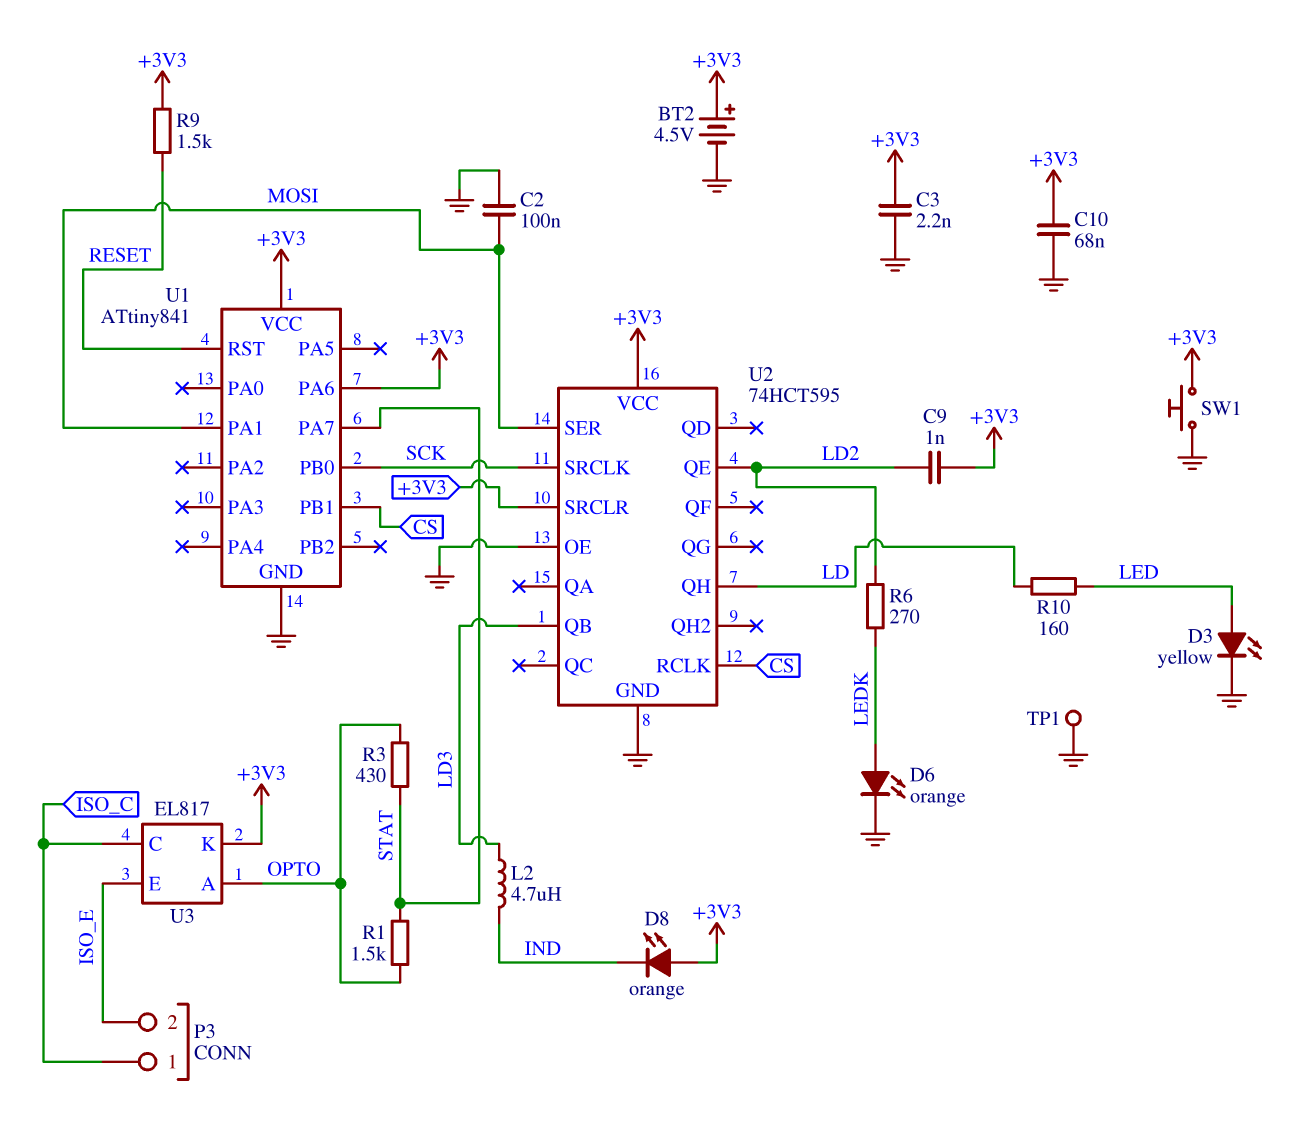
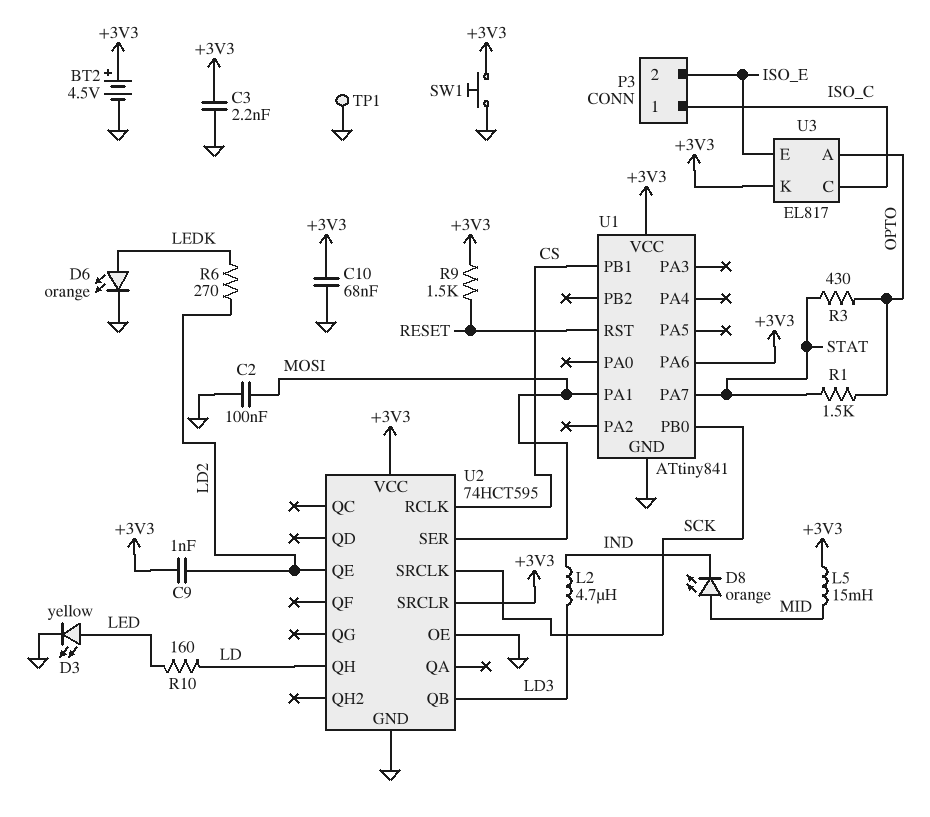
D8: LED orange (A +3V3, K IND) -> LED orange (A MID, K IND)
L5: none -> 15mH (+3V3, MID)

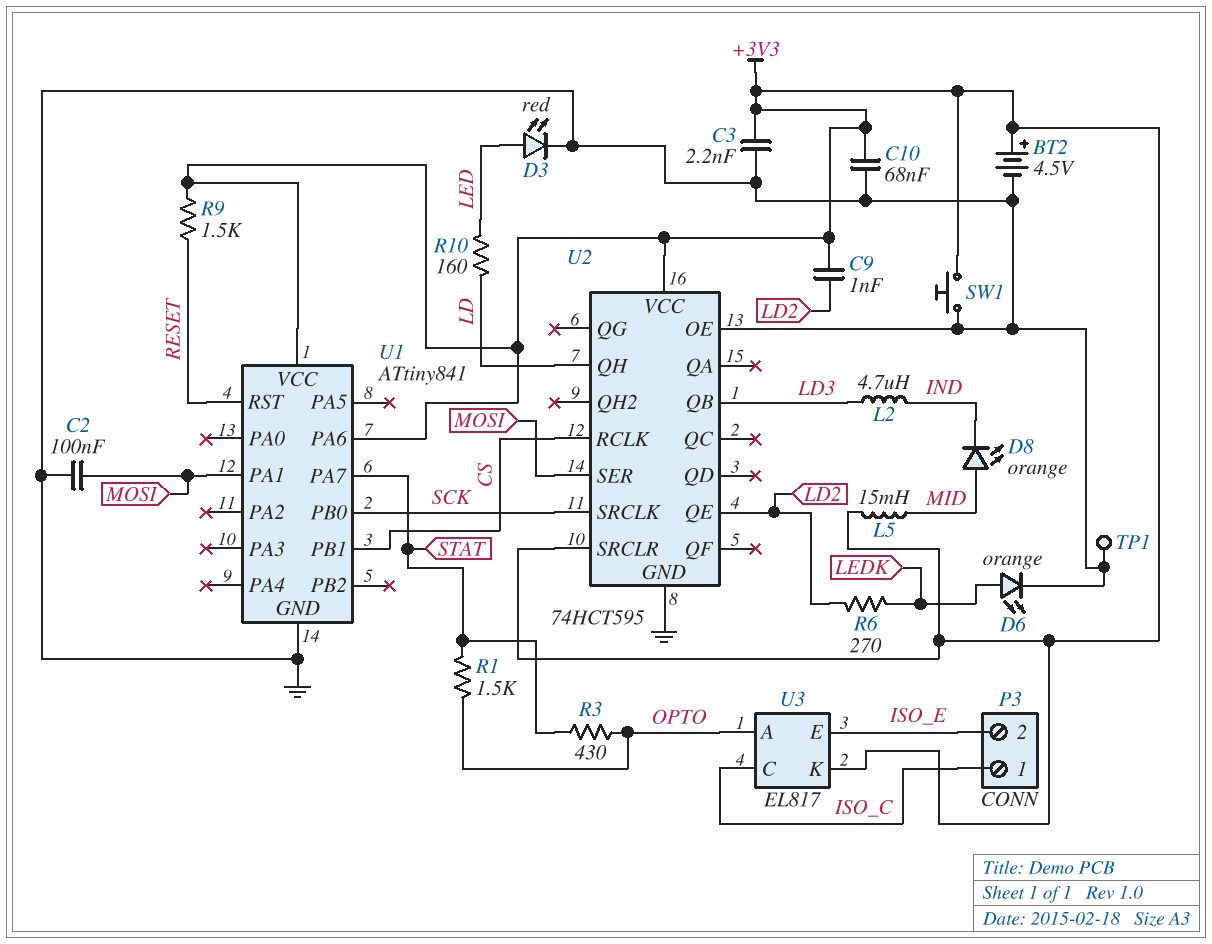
D3: LED yellow (A LED, K GND) -> LED red (A LED, K GND)

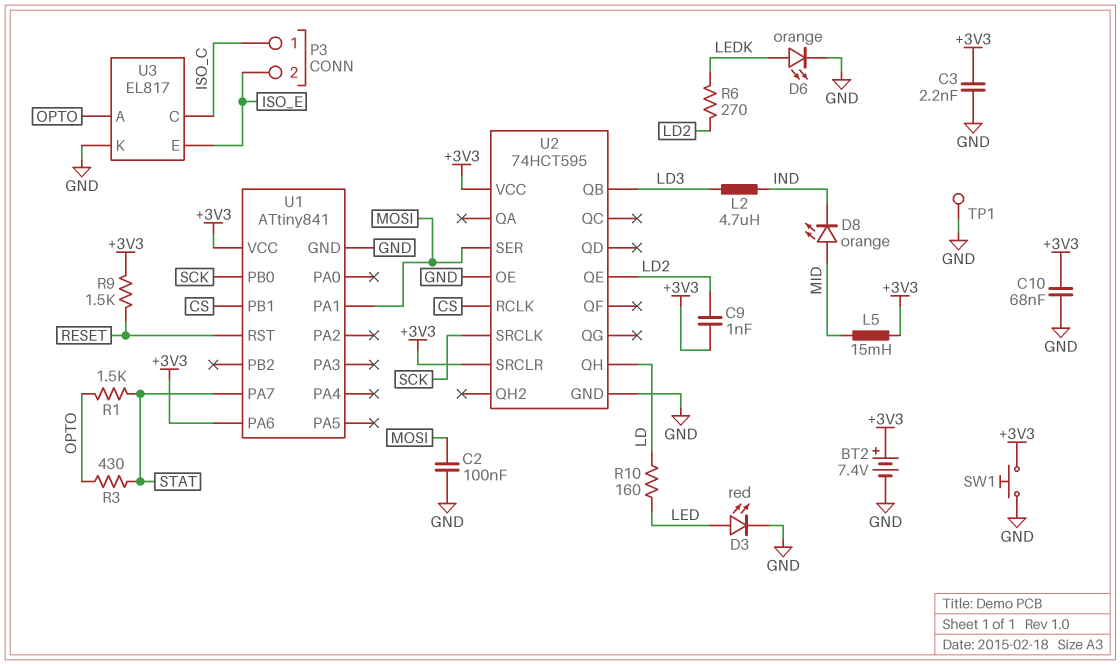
BT2: 4.5V (plus +3V3, minus GND) -> 7.4V (plus +3V3, minus GND)
U3 pin K: +3V3 -> GND

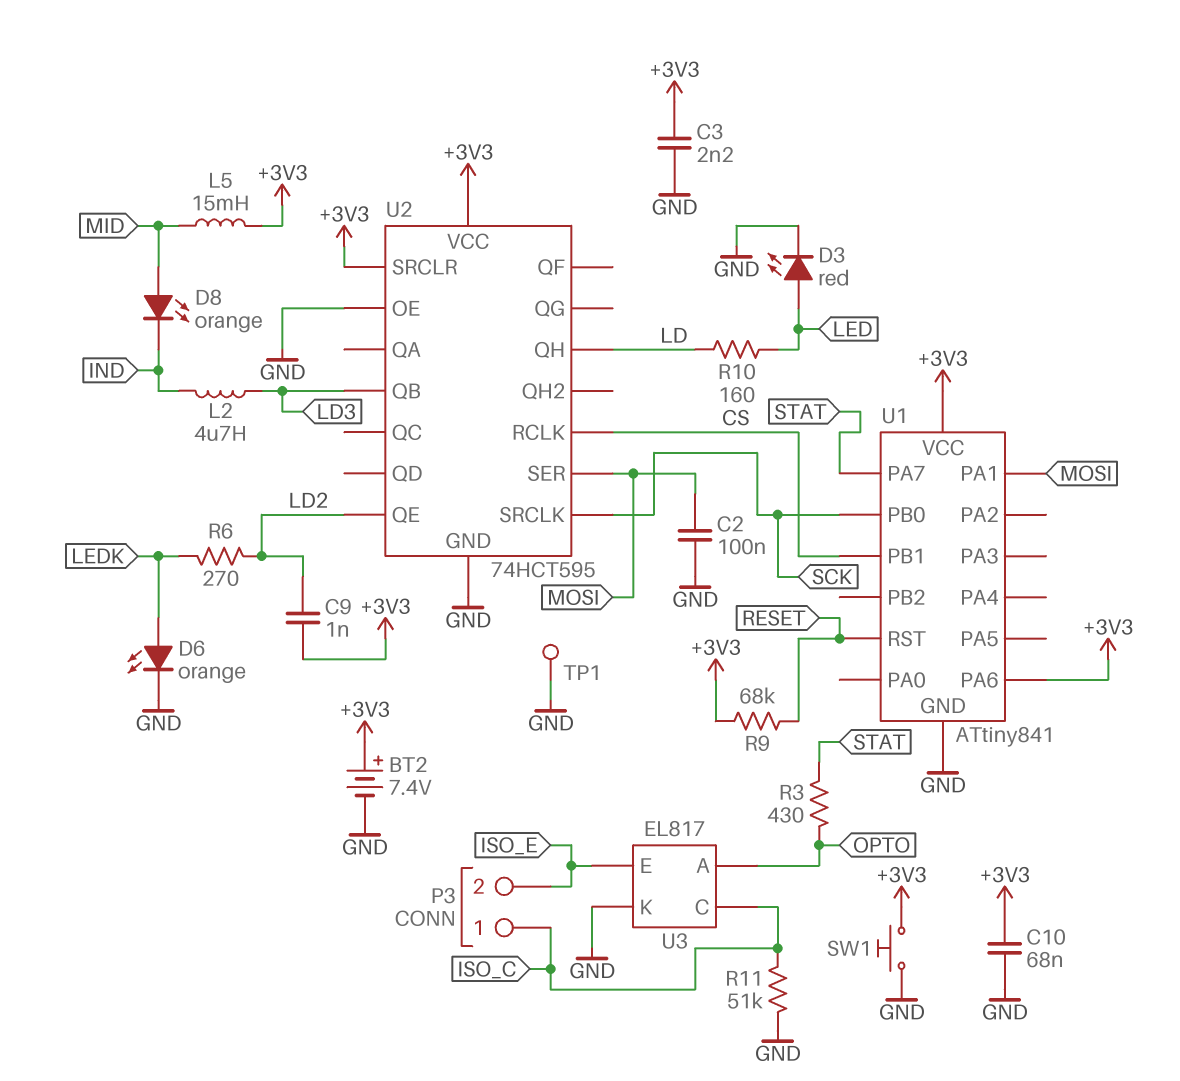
R1: 1.5k (OPTO, STAT) -> none
R9: 1.5k (+3V3, RESET) -> 68k (+3V3, RESET)
R11: none -> 51k (GND, ISO_C)

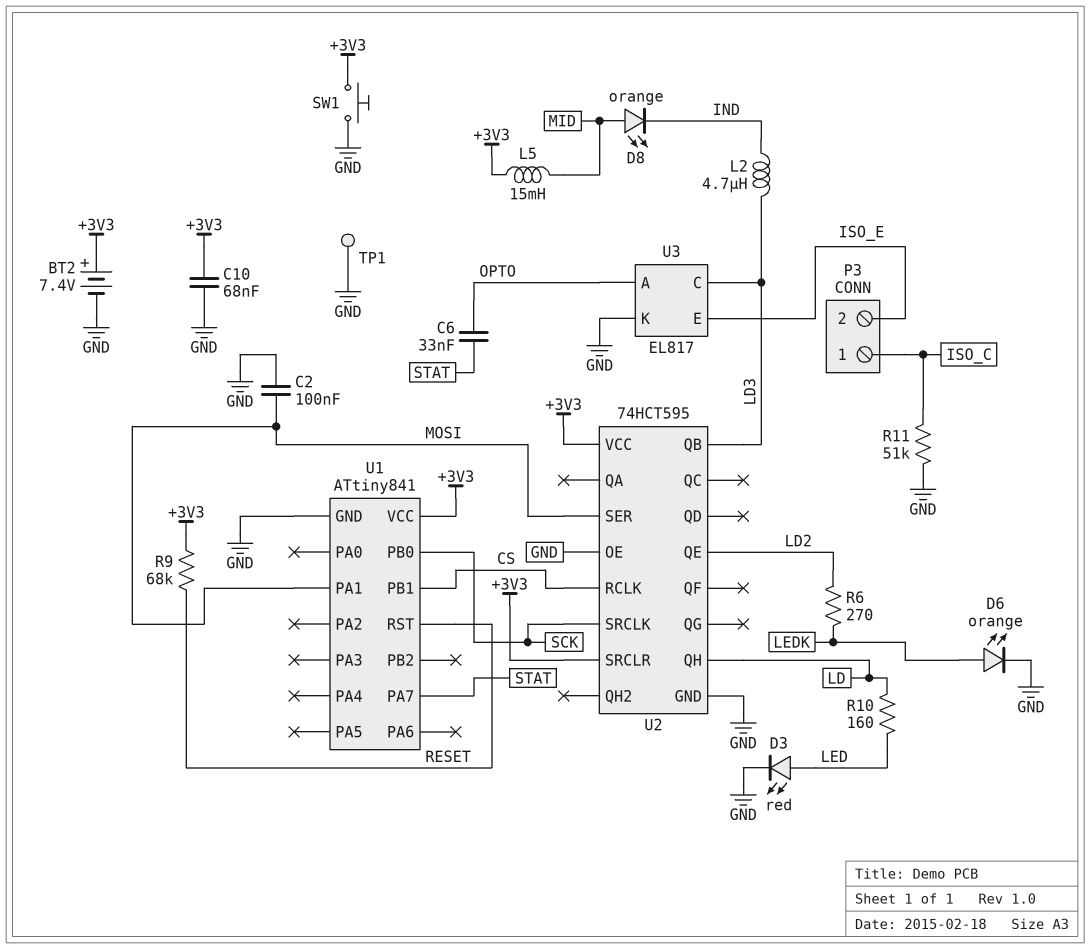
C3: 2.2nF (+3V3, GND) -> none
C6: none -> 33nF (OPTO, STAT)
C9: 1nF (+3V3, LD2) -> none
R3: 430 (OPTO, STAT) -> none
U1 pin PA6: +3V3 -> none
U3 pin C: ISO_C -> LD3

